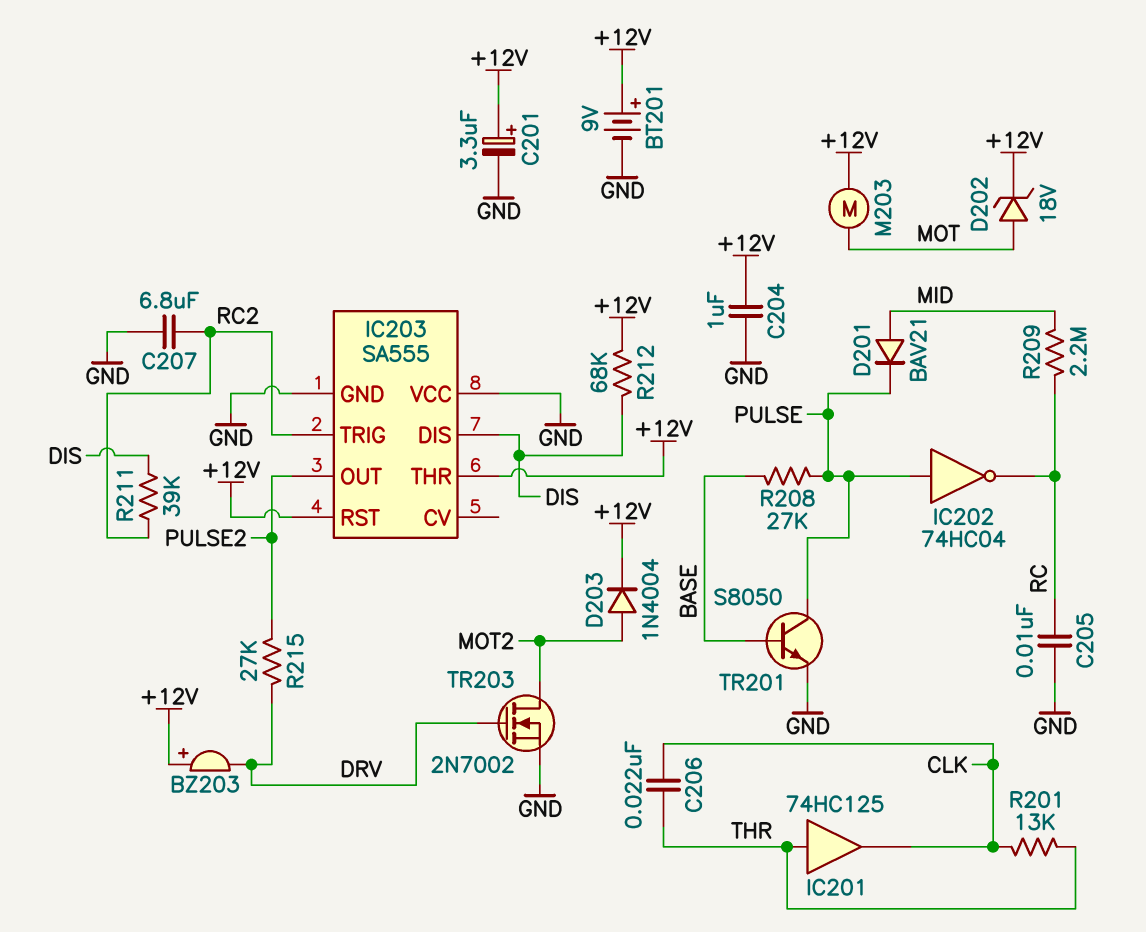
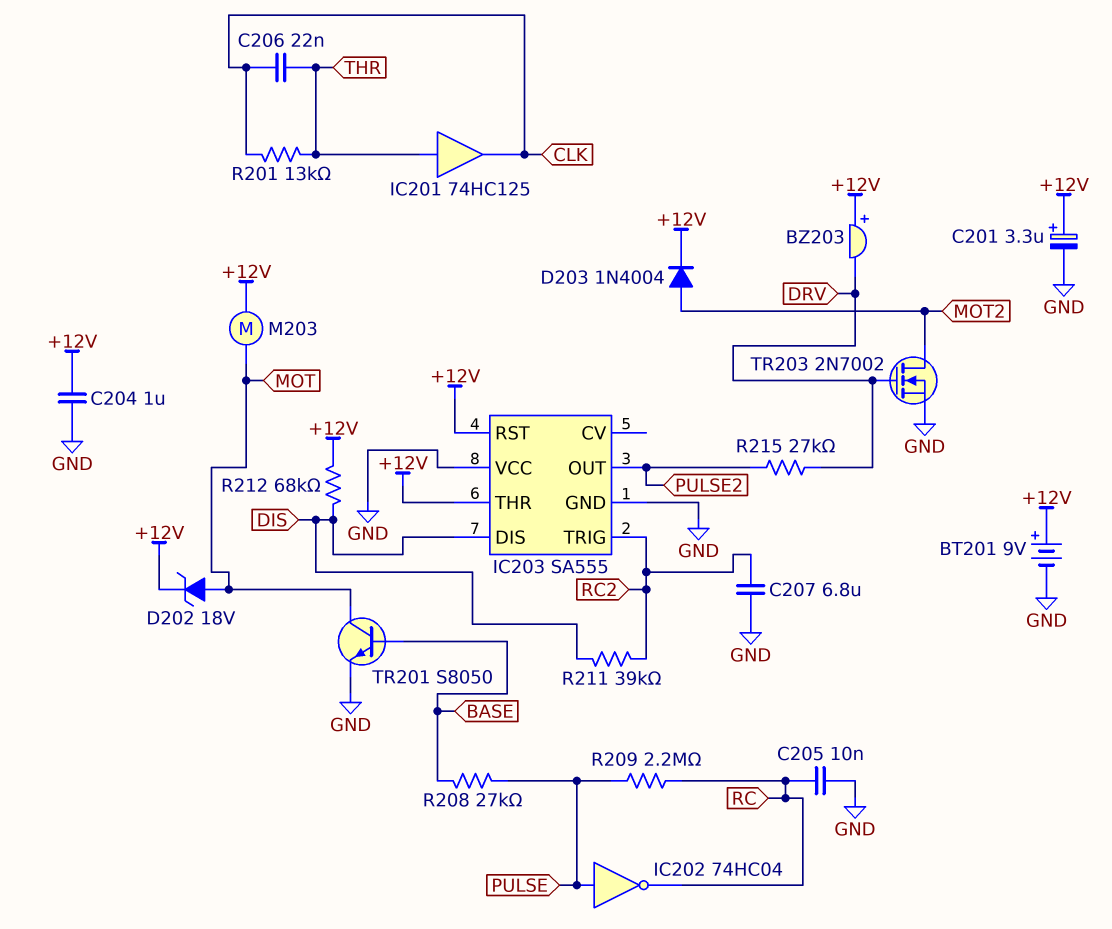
D201: diode BAV21 (A MID, K PULSE) -> none
R209: 2.2M (MID, RC) -> 2.2M (PULSE, RC)
TR201: NPN S8050 (B BASE, C PULSE, E GND) -> NPN S8050 (B BASE, C MOT, E GND)

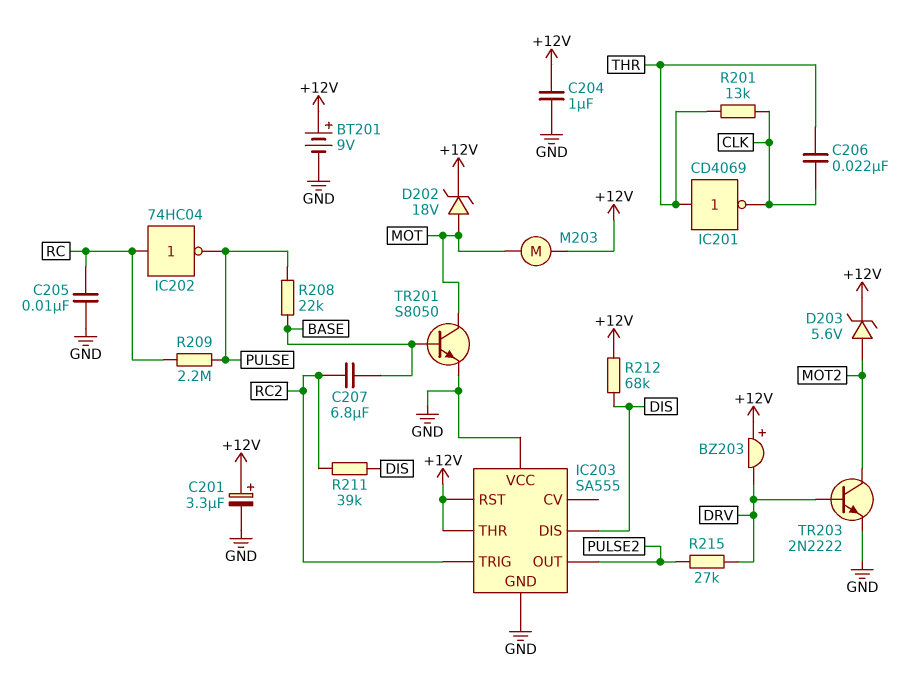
C207: 6.8uF (GND, RC2) -> 6.8uF (BASE, RC2)
D203: diode 1N4004 (A MOT2, K +12V) -> zener 5.6V (A MOT2, K +12V)
IC201: buffer 74HC125 (in THR, out CLK) -> NOT CD4069 (in THR, out CLK)
IC202: NOT 74HC04 (in PULSE, out RC) -> NOT 74HC04 (in RC, out PULSE)
R208: 27k (BASE, PULSE) -> 22k (BASE, PULSE)
TR203: NMOS 2N7002 (G DRV, D MOT2, S GND) -> NPN 2N2222 (B DRV, C MOT2, E GND)

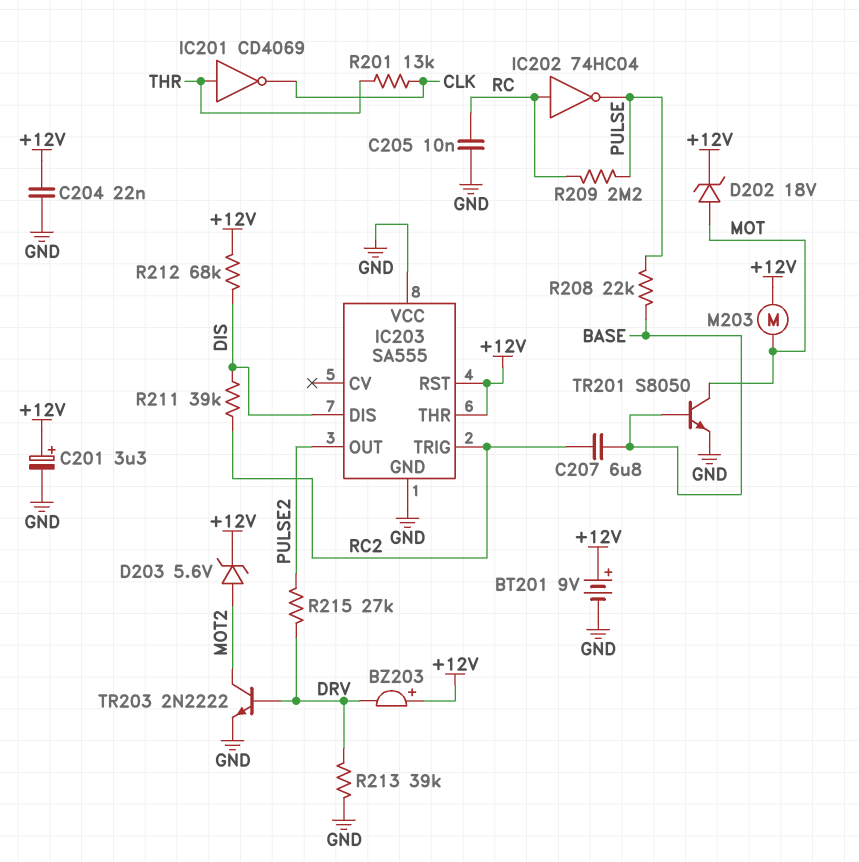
C204: 1uF (+12V, GND) -> 22nF (+12V, GND)
C206: 22nF (CLK, THR) -> none
R213: none -> 39k (DRV, GND)

